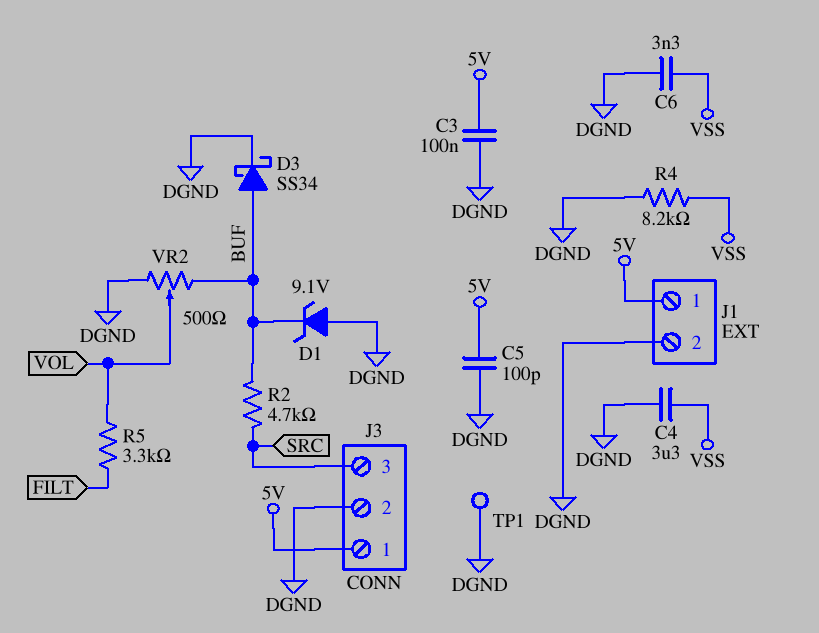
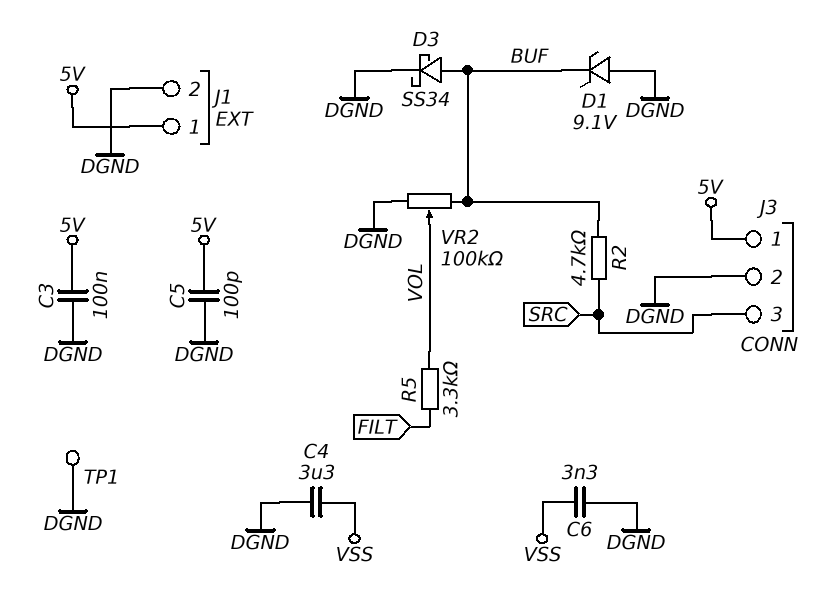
R4: 8.2k (DGND, VSS) -> none
VR2: 500 (BUF, DGND, wiper VOL) -> 100k (BUF, DGND, wiper VOL)

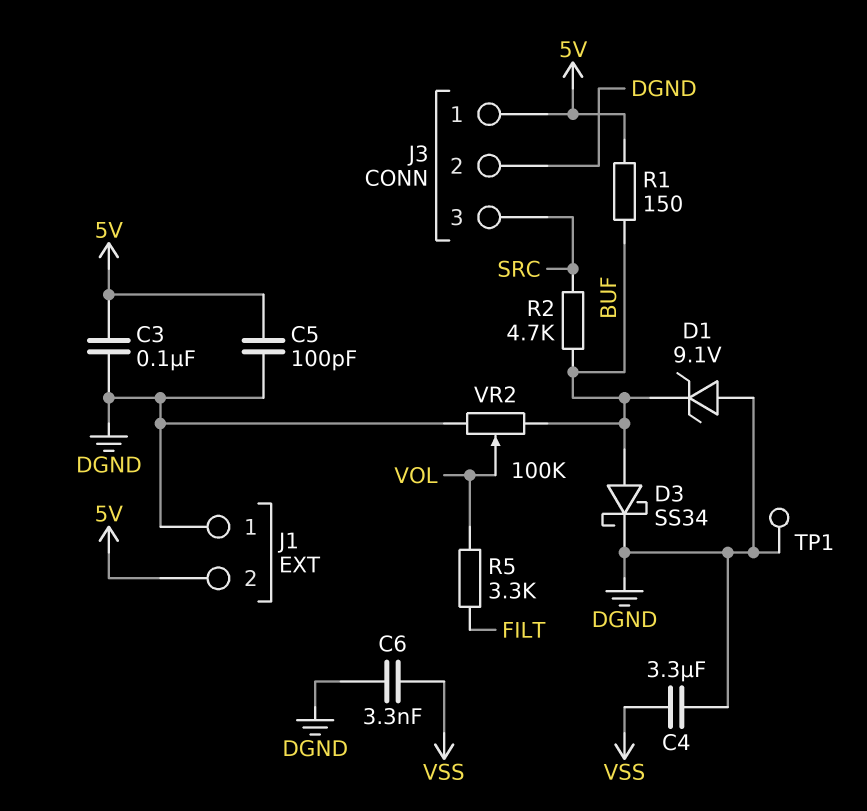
J1 pin 1: 5V -> DGND
J1 pin 2: DGND -> 5V
R1: none -> 150 (5V, BUF)

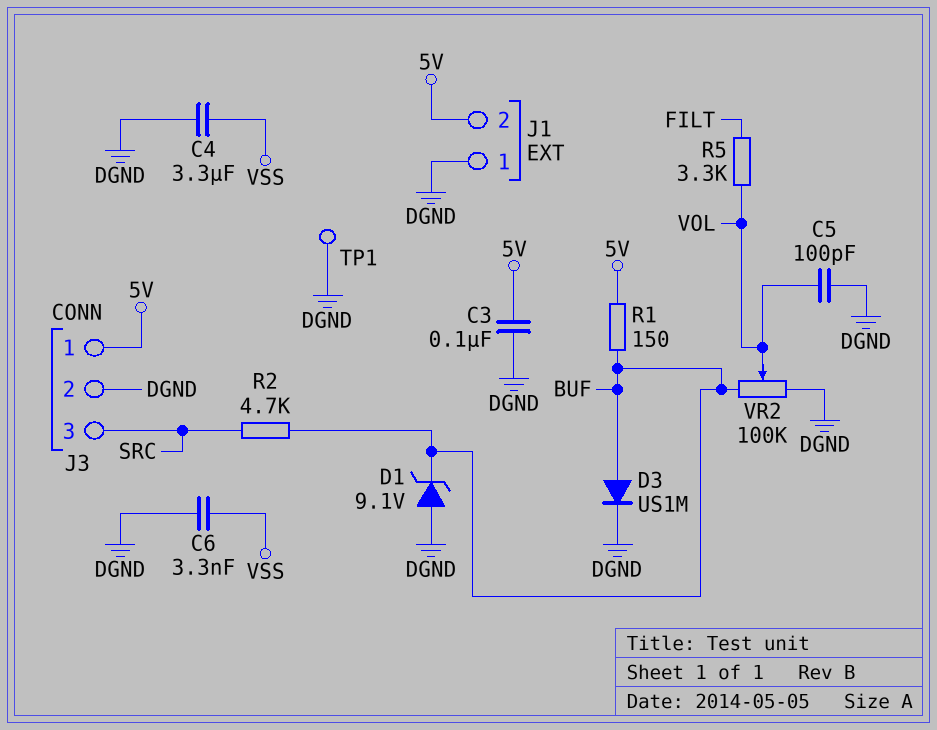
C5: 100pF (5V, DGND) -> 100pF (DGND, VOL)
D3: schottky SS34 (A BUF, K DGND) -> diode US1M (A BUF, K DGND)

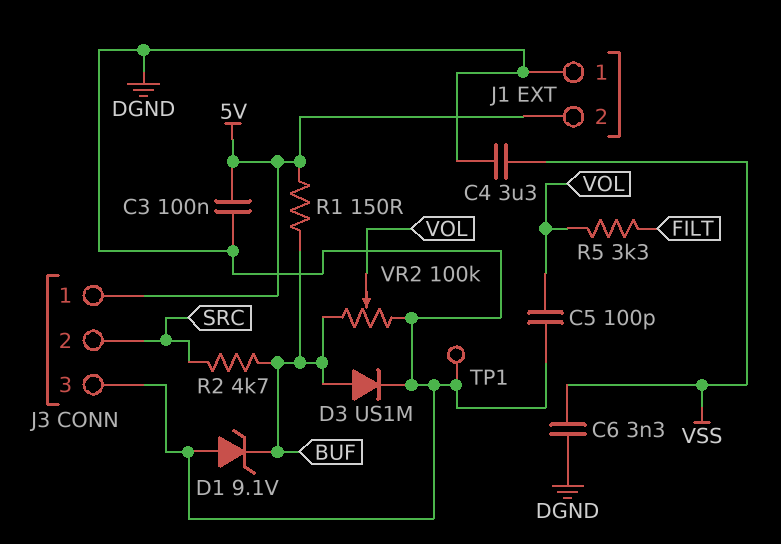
J3 pin 2: DGND -> SRC
J3 pin 3: SRC -> DGND

